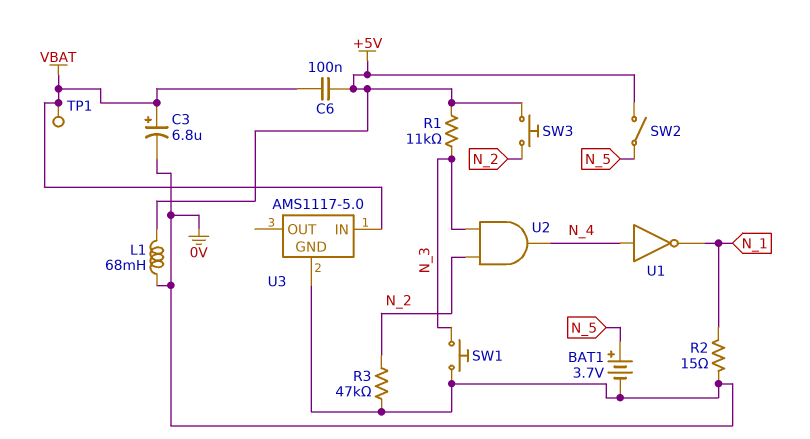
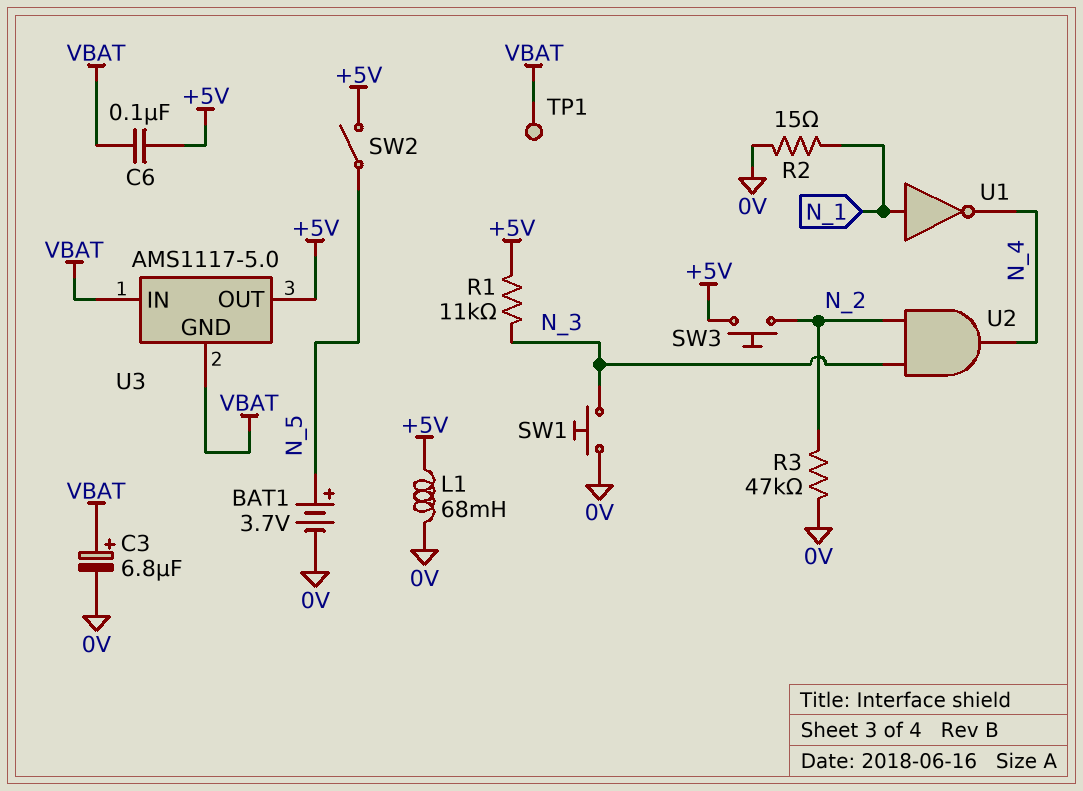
U1: NOT (in N_4, out N_1) -> NOT (in N_1, out N_4)
U3 pin GND: 0V -> VBAT
U3 pin OUT: none -> +5V

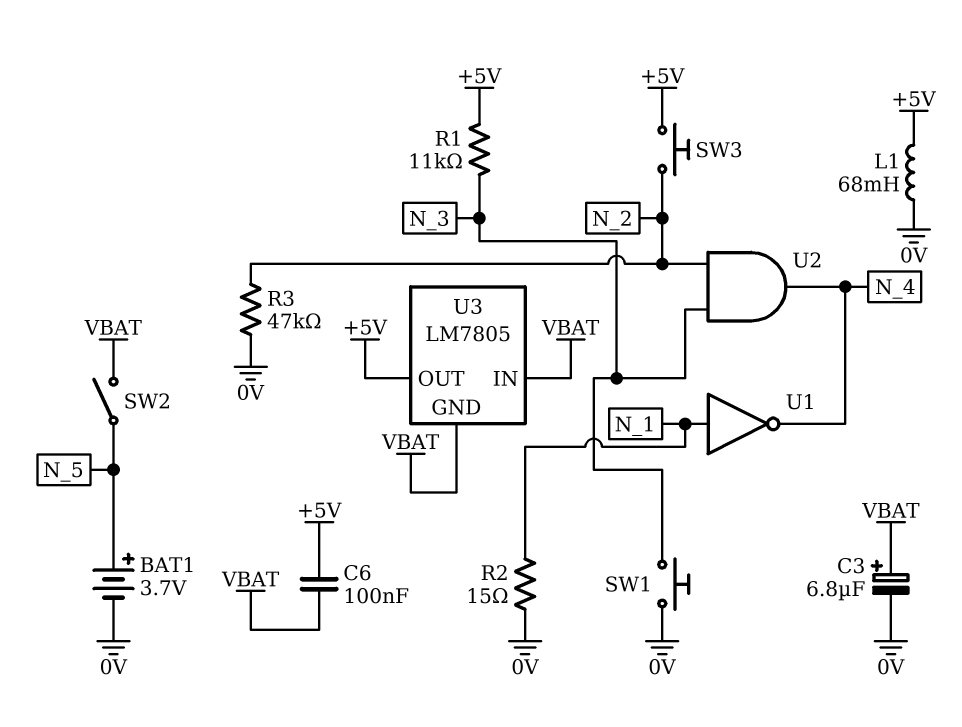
SW2: switch (+5V, N_5) -> switch (N_5, VBAT)
TP1: test point (VBAT) -> none
U3: AMS1117-5.0 -> LM7805

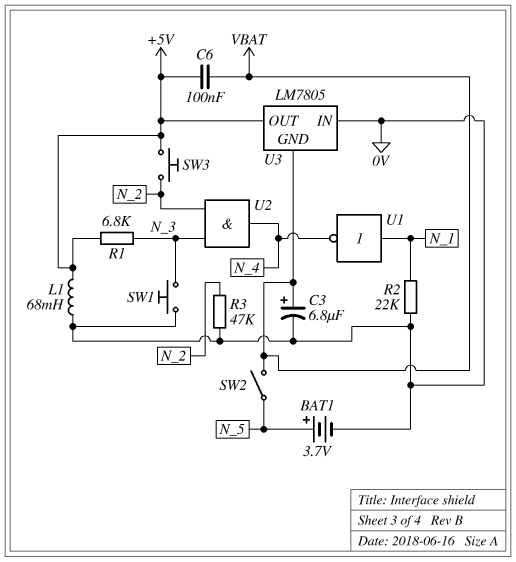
R1: 11k (+5V, N_3) -> 6.8k (+5V, N_3)
R2: 15 (0V, N_1) -> 22k (0V, N_1)
U3 pin IN: VBAT -> 0V

